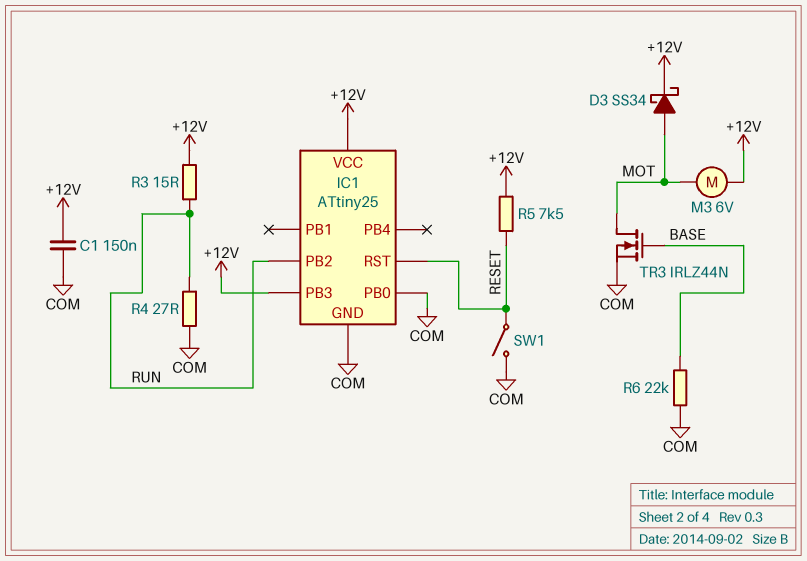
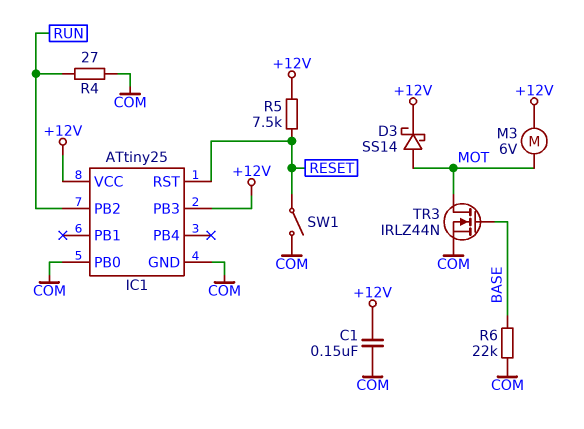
D3: schottky SS34 (A MOT, K +12V) -> schottky SS14 (A MOT, K +12V)
R3: 15 (+12V, RUN) -> none

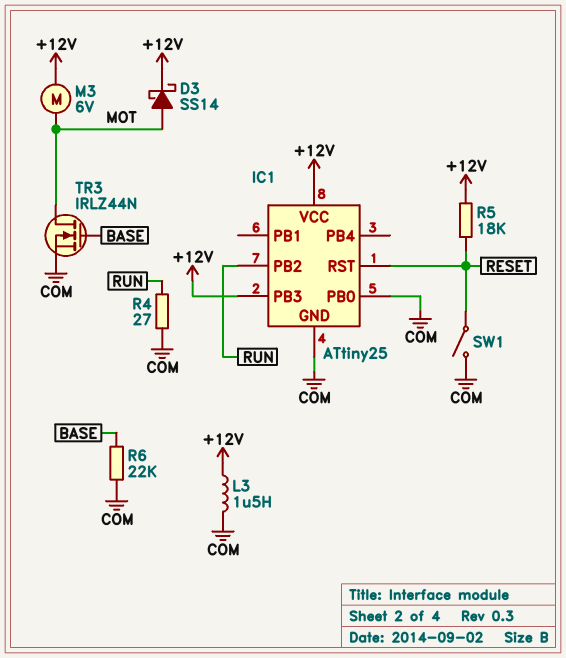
C1: 150nF (+12V, COM) -> none
L3: none -> 1.5uH (+12V, COM)
R5: 7.5k (+12V, RESET) -> 18k (+12V, RESET)

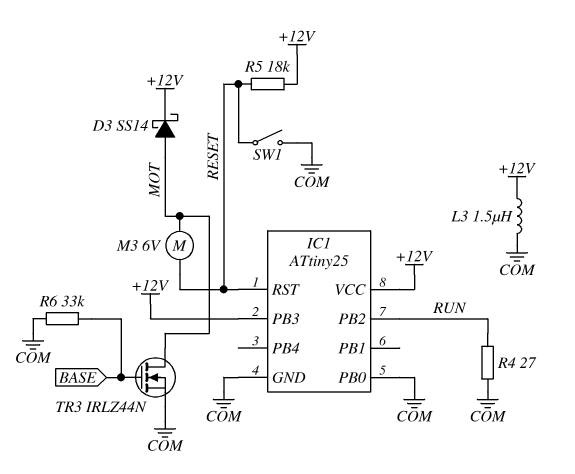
M3: motor 6V (+12V, MOT) -> motor 6V (MOT, RESET)
R6: 22k (BASE, COM) -> 33k (BASE, COM)

